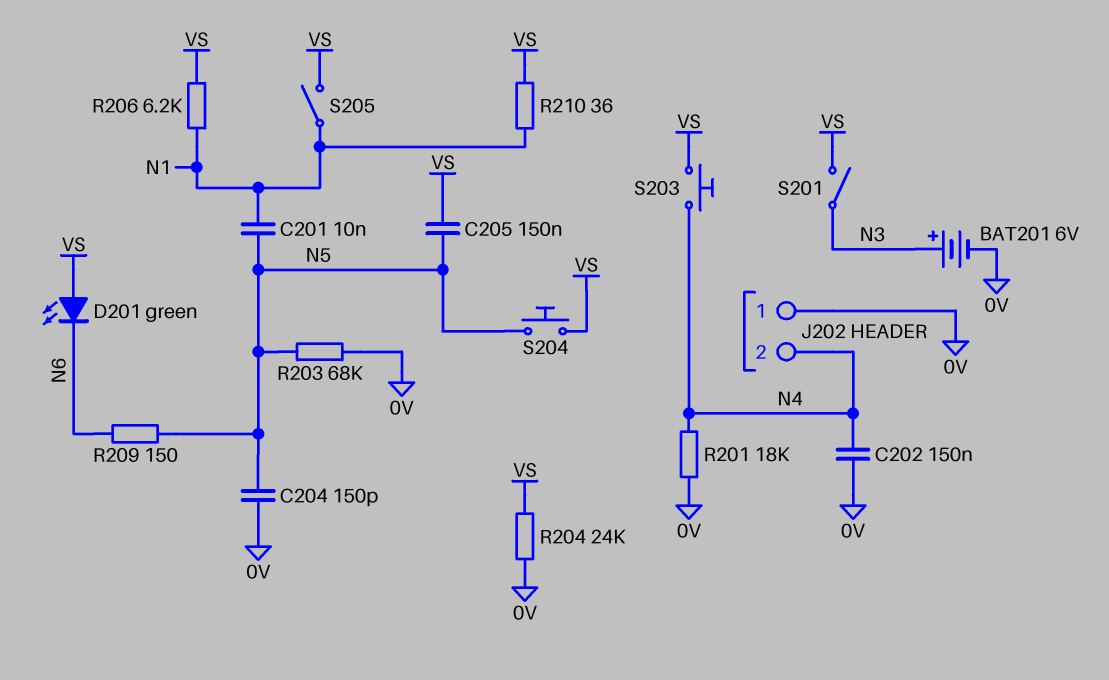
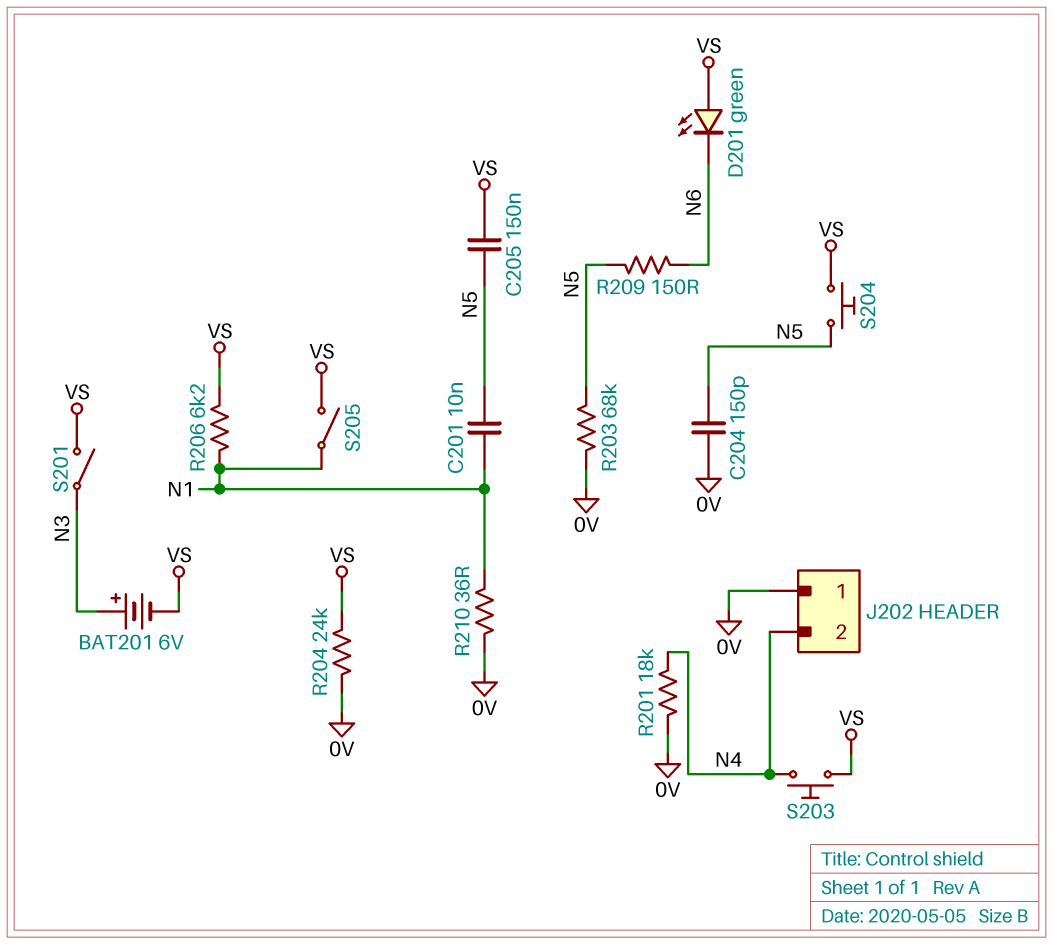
BAT201: 6V (plus N3, minus 0V) -> 6V (plus N3, minus VS)
C202: 150nF (0V, N4) -> none
R210: 36 (N1, VS) -> 36 (0V, N1)

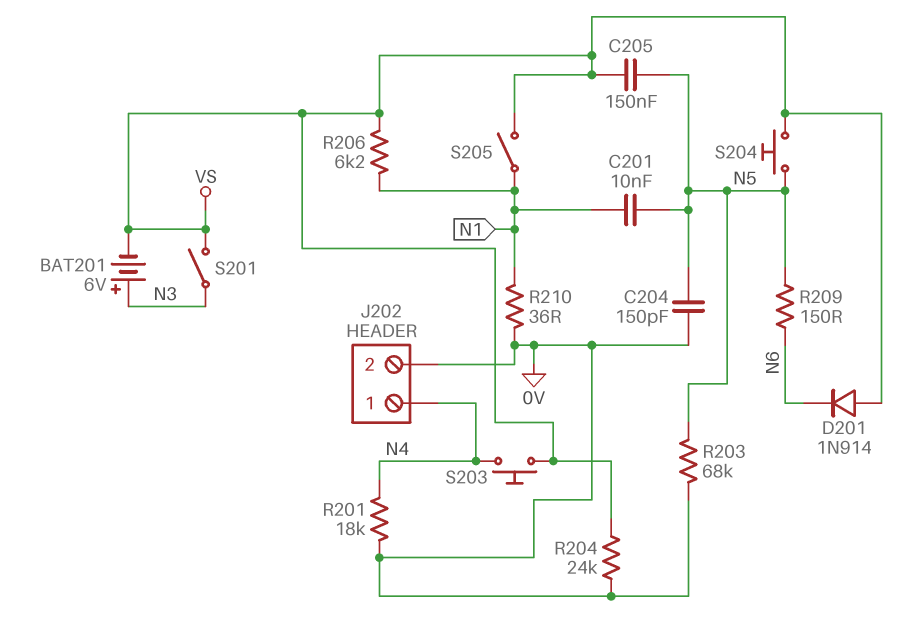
D201: LED green (A VS, K N6) -> diode 1N914 (A VS, K N6)
J202 pin 1: 0V -> N4
J202 pin 2: N4 -> 0V

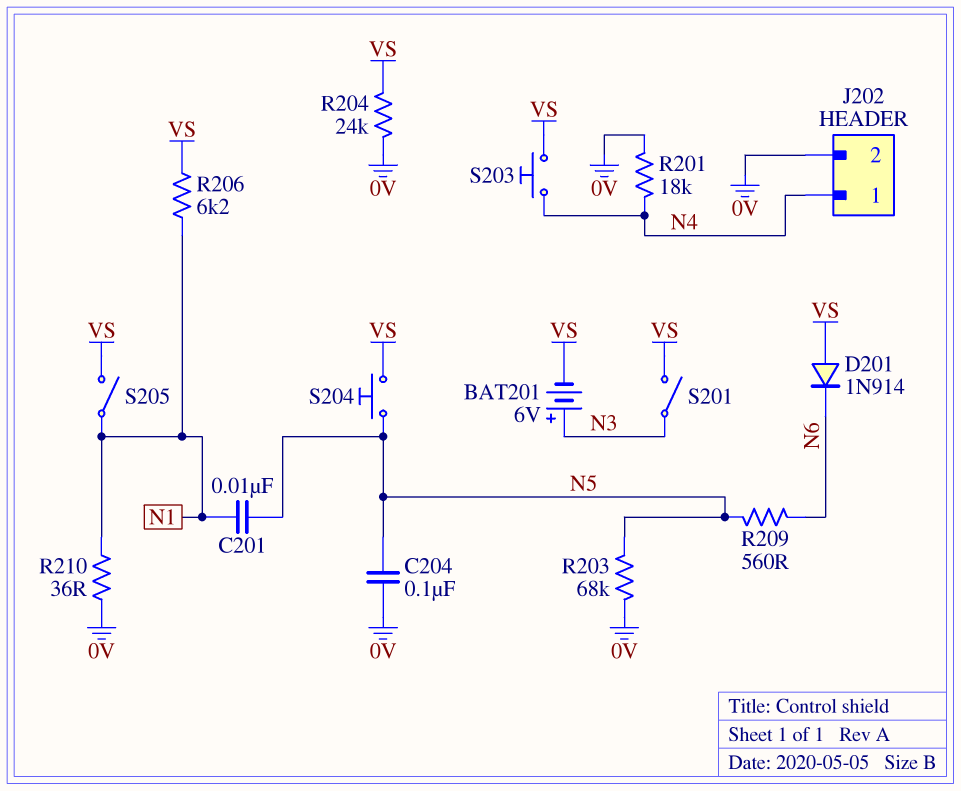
C204: 150pF (0V, N5) -> 100nF (0V, N5)
C205: 150nF (N5, VS) -> none
R209: 150 (N5, N6) -> 560 (N5, N6)

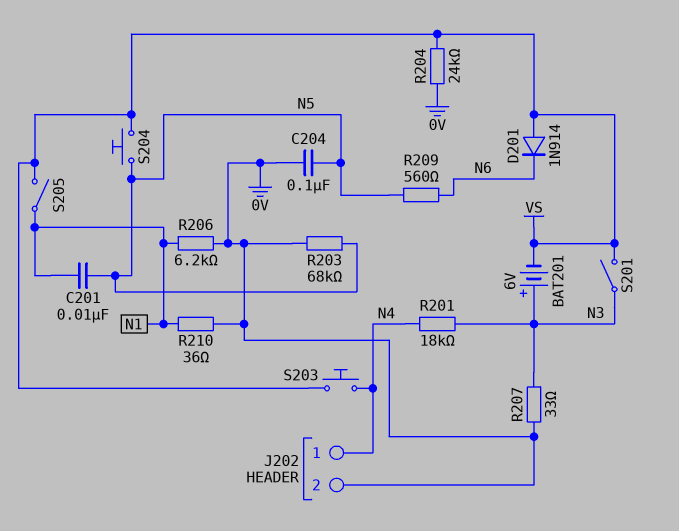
R201: 18k (0V, N4) -> 18k (N3, N4)
R206: 6.2k (N1, VS) -> 6.2k (0V, N1)
R207: none -> 33 (0V, N3)

